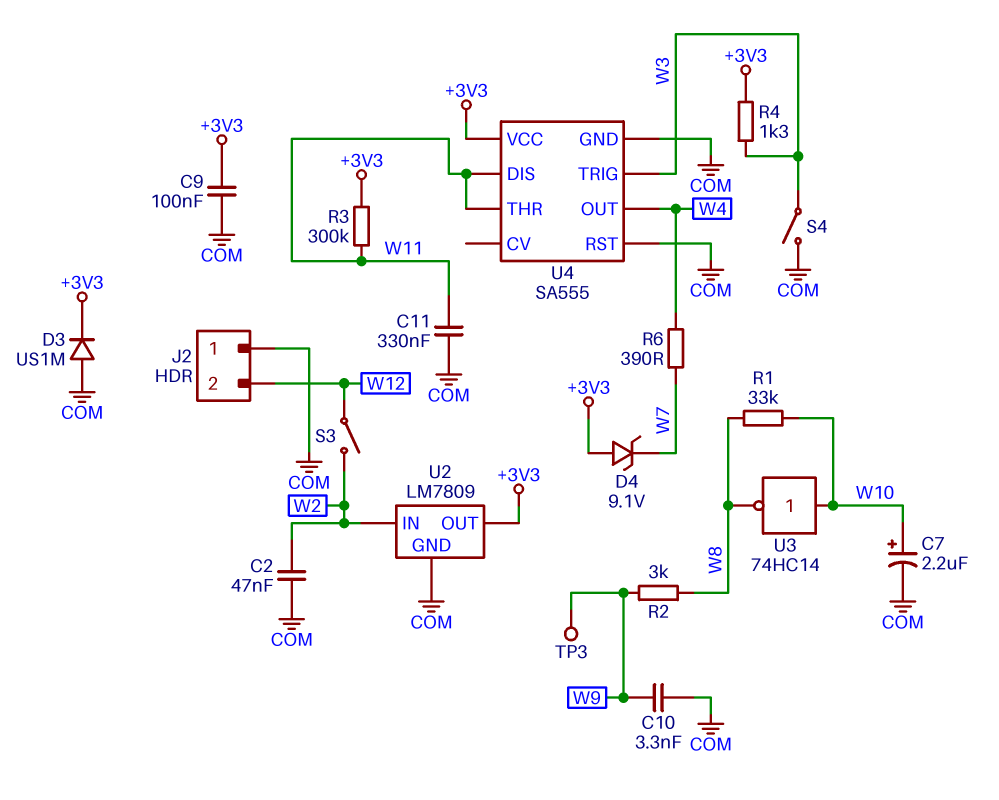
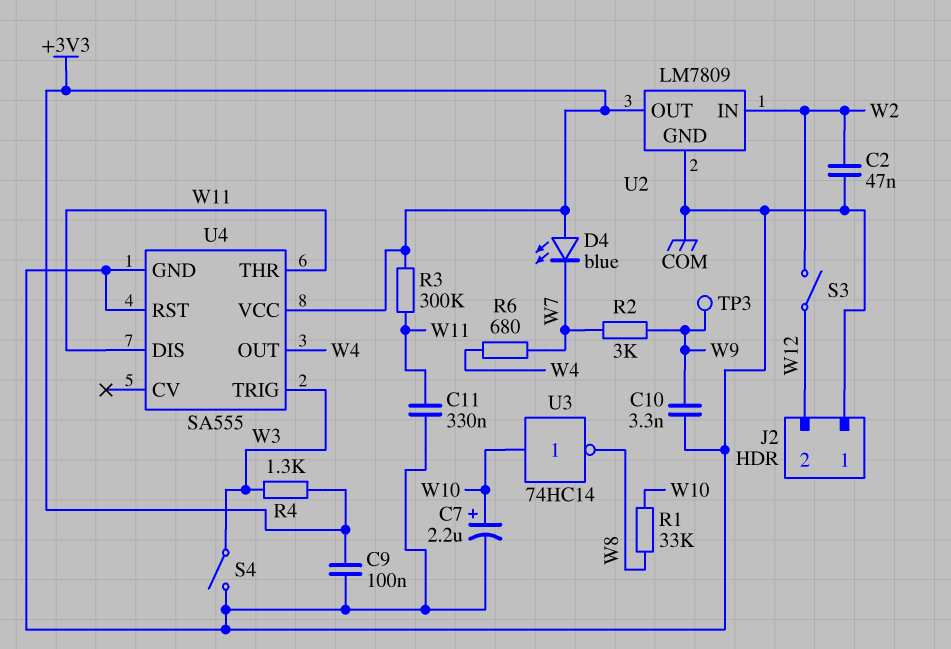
D3: diode US1M (A COM, K +3V3) -> none
D4: zener 9.1V (A +3V3, K W7) -> LED blue (A +3V3, K W7)
R2: 3k (W8, W9) -> 3k (W7, W9)
R6: 390 (W4, W7) -> 680 (W4, W7)

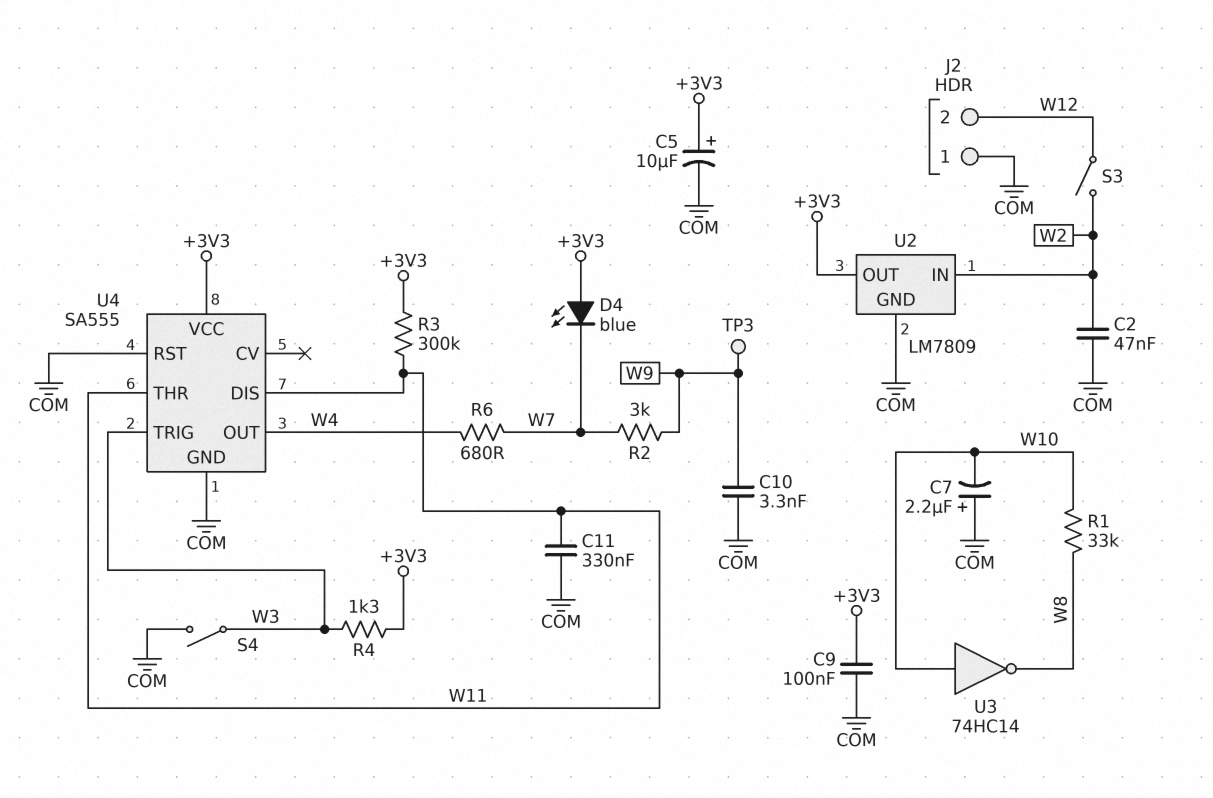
C5: none -> 10uF (plus +3V3, minus COM)
C7: 2.2uF (plus W10, minus COM) -> 2.2uF (plus COM, minus W10)

